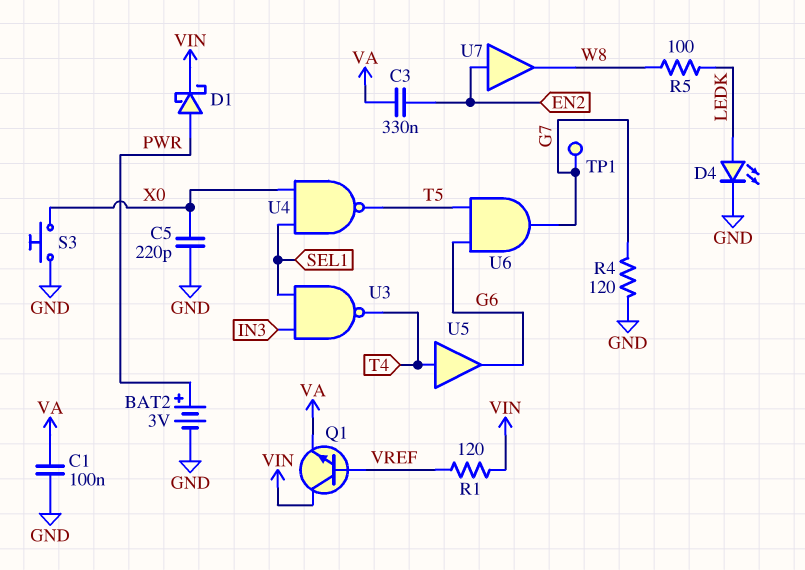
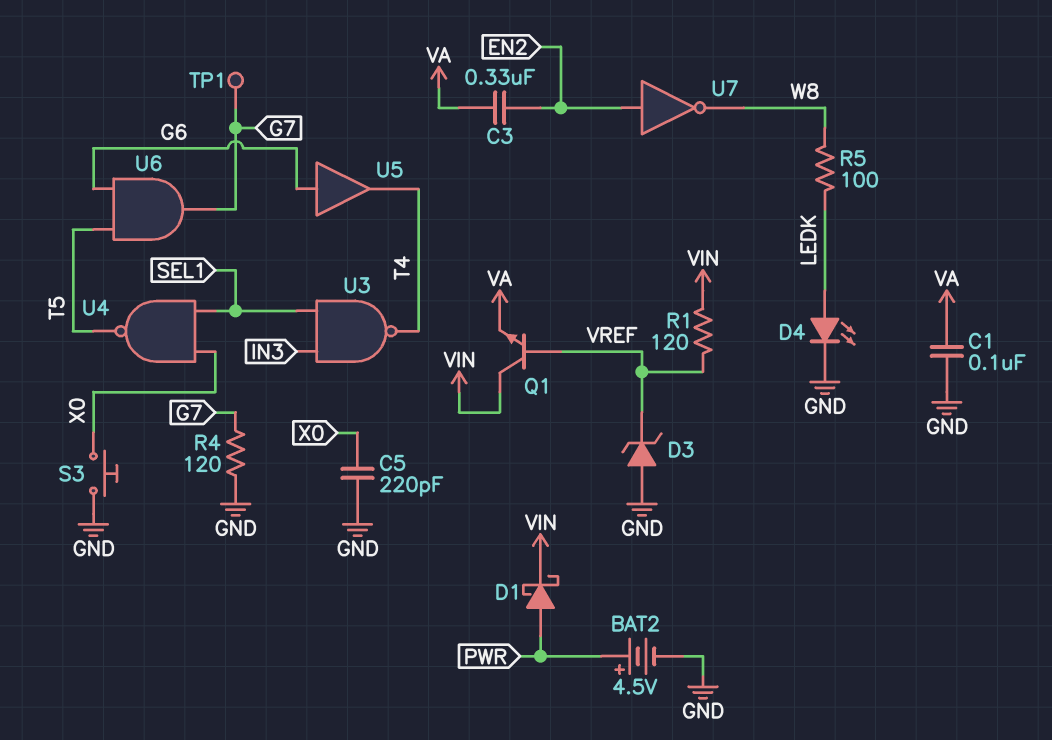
BAT2: 3V (plus PWR, minus GND) -> 4.5V (plus PWR, minus GND)
D3: none -> zener (A GND, K VREF)
U5: buffer (in T4, out G6) -> buffer (in G6, out T4)
U7: buffer (in EN2, out W8) -> NOT (in EN2, out W8)

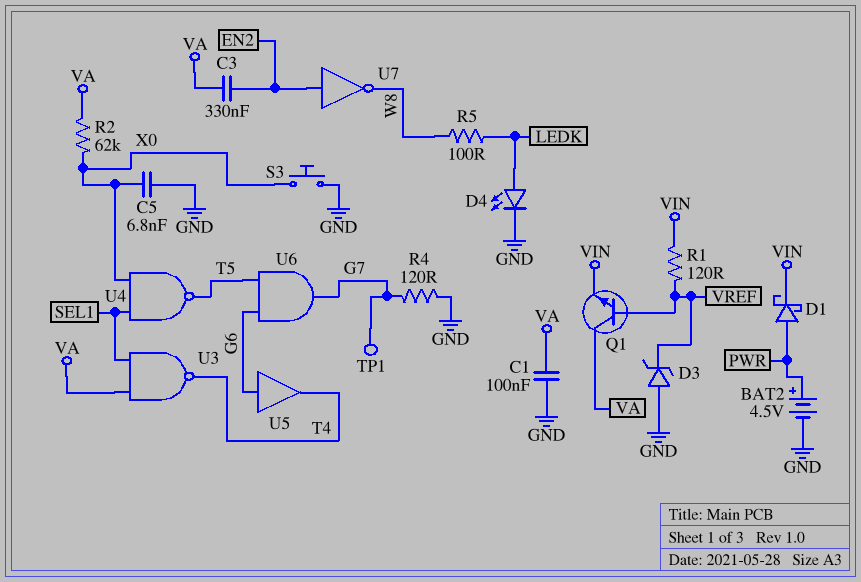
C5: 220pF (GND, X0) -> 6.8nF (GND, X0)
Q1: NPN (B VREF, C VIN, E VA) -> NPN (B VREF, C VA, E VIN)
R2: none -> 62k (VA, X0)
U3: NAND (in IN3, in SEL1, out T4) -> NAND (in SEL1, in VA, out T4)

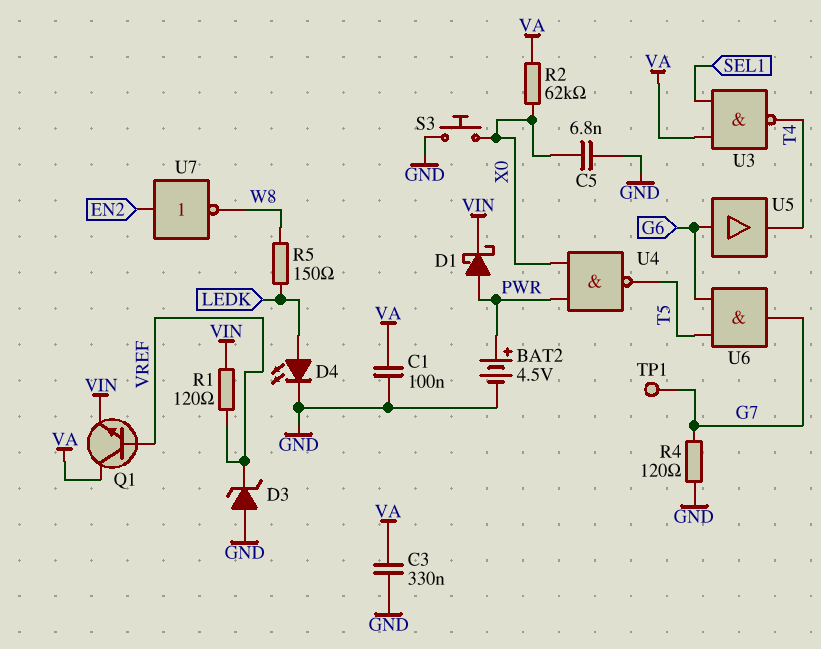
C3: 330nF (EN2, VA) -> 330nF (GND, VA)
R5: 100 (LEDK, W8) -> 150 (LEDK, W8)
U4: NAND (in SEL1, in X0, out T5) -> NAND (in PWR, in X0, out T5)

